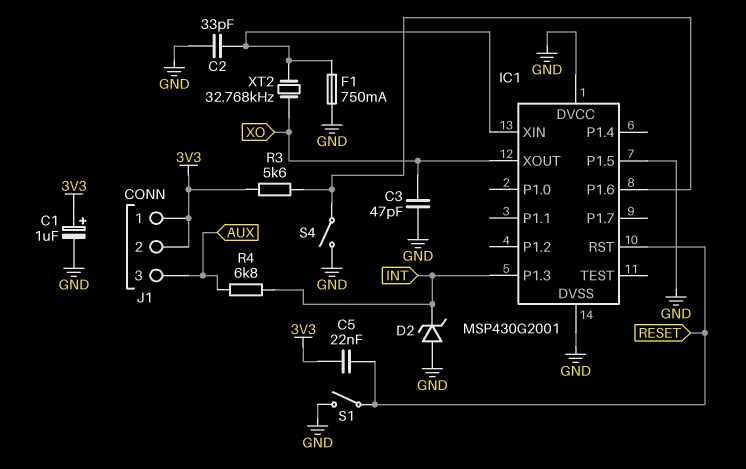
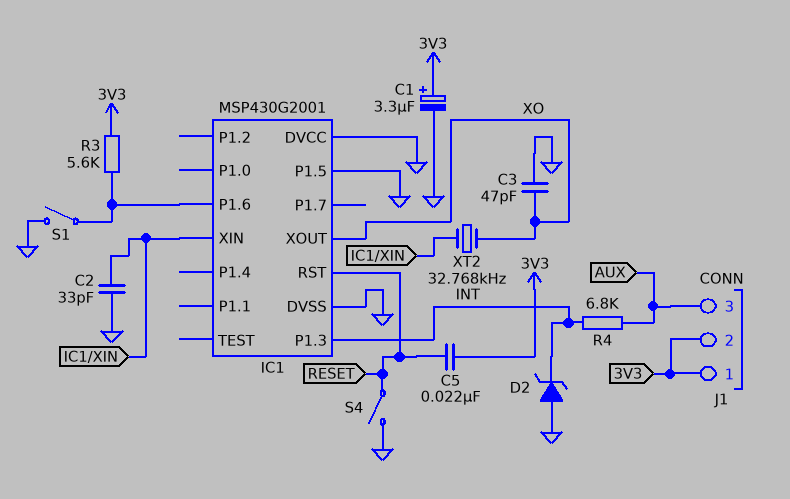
C1: 1uF (plus 3V3, minus GND) -> 3.3uF (plus 3V3, minus GND)
F1: 750mA (GND, IC1/XIN) -> none
S1: switch (GND, RESET) -> switch (GND, IC1/P1.6)
S4: switch (GND, IC1/P1.6) -> switch (GND, RESET)

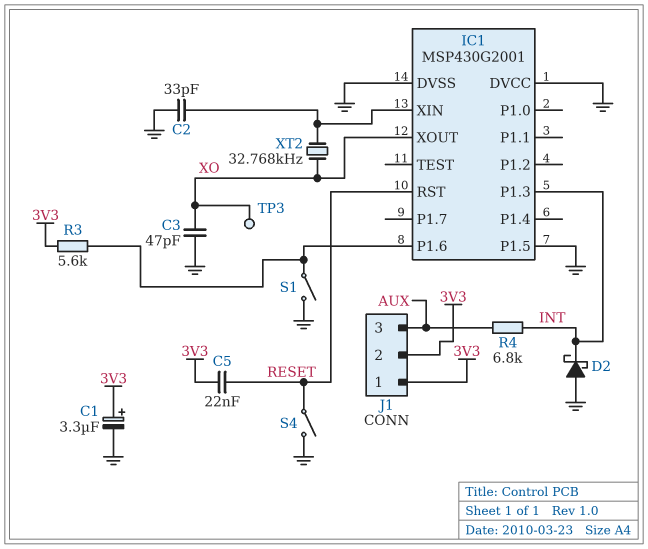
D2: zener (A GND, K INT) -> schottky (A GND, K INT)
TP3: none -> test point (XO)

